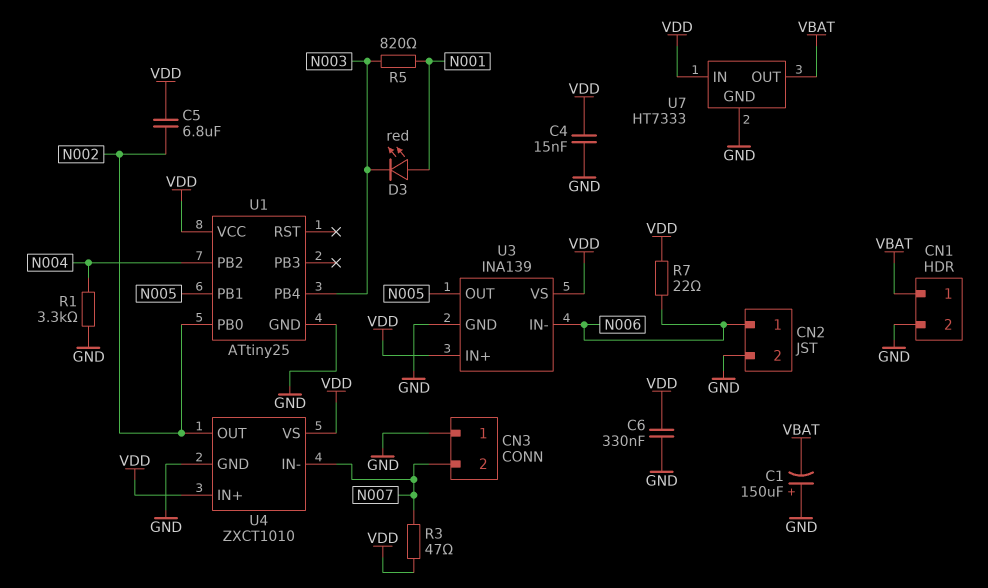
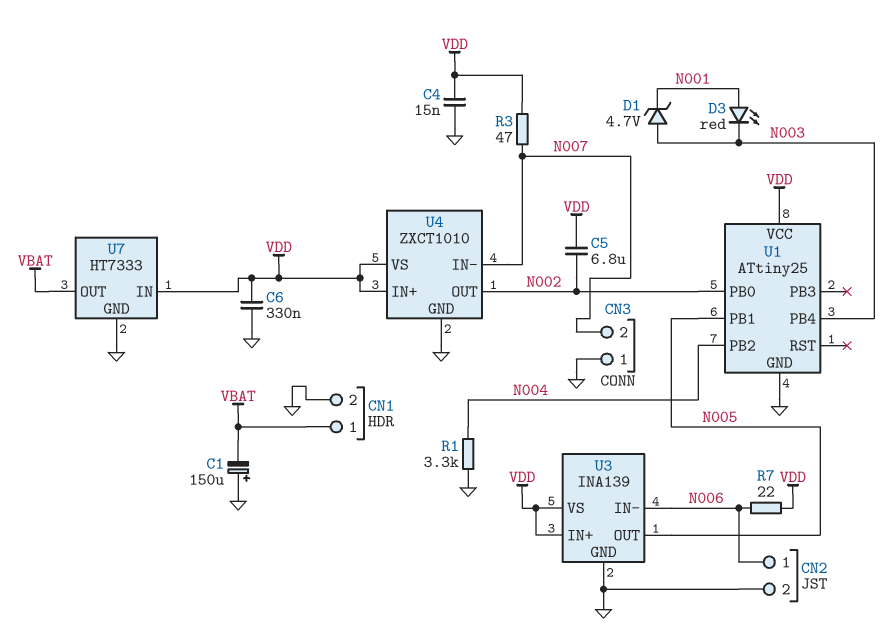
D1: none -> zener 4.7V (A N003, K N001)
R5: 820 (N001, N003) -> none

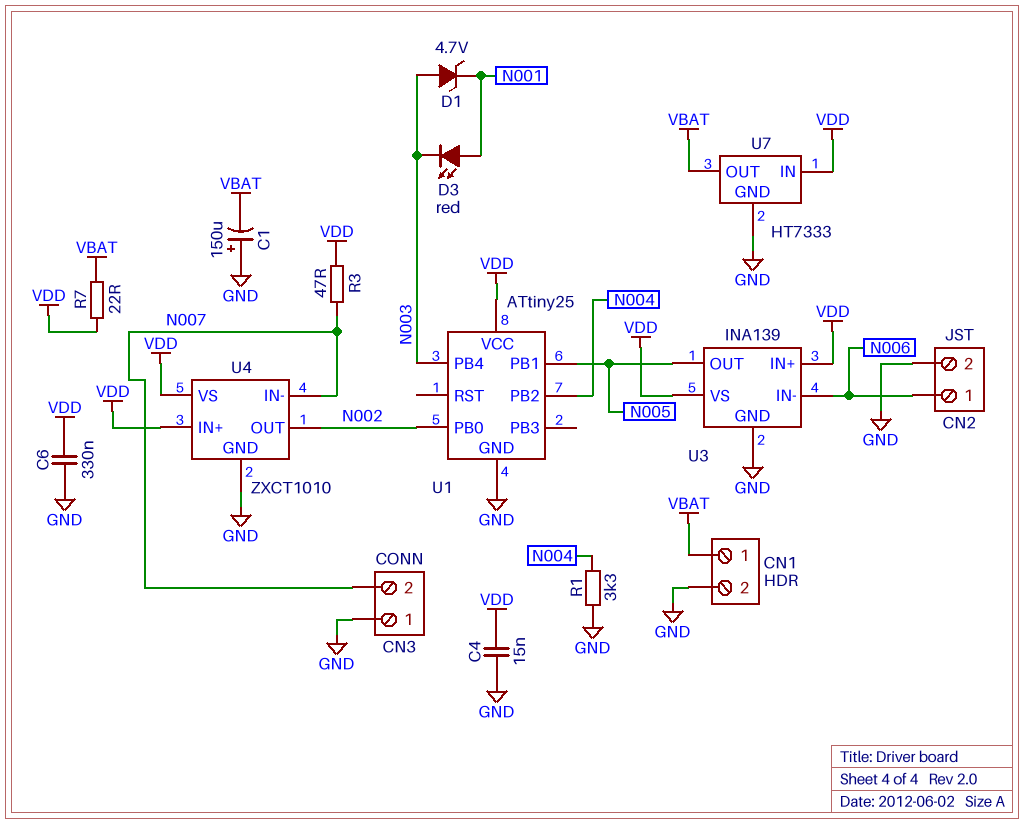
C5: 6.8uF (N002, VDD) -> none
R7: 22 (N006, VDD) -> 22 (VBAT, VDD)

